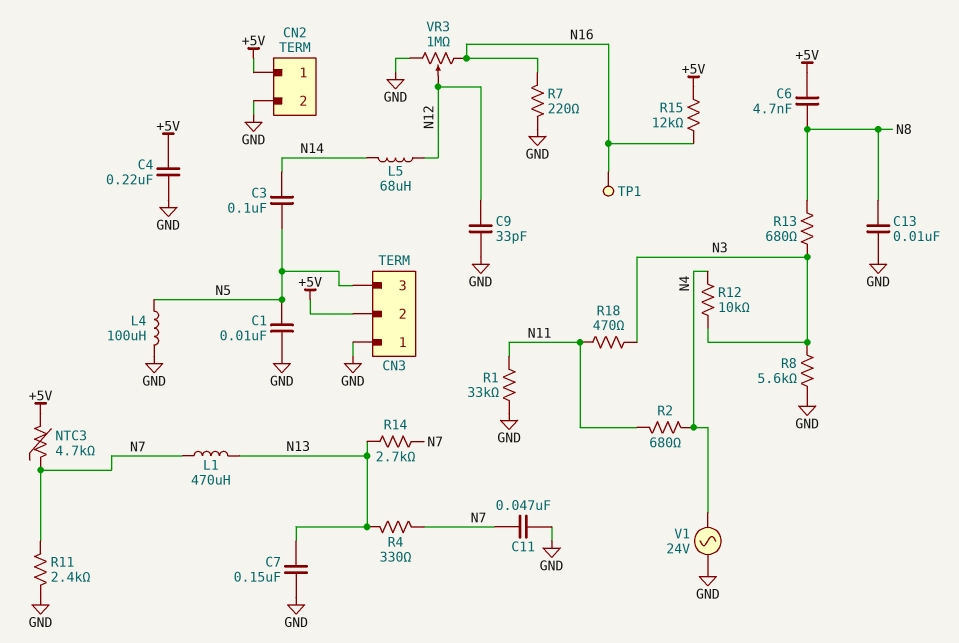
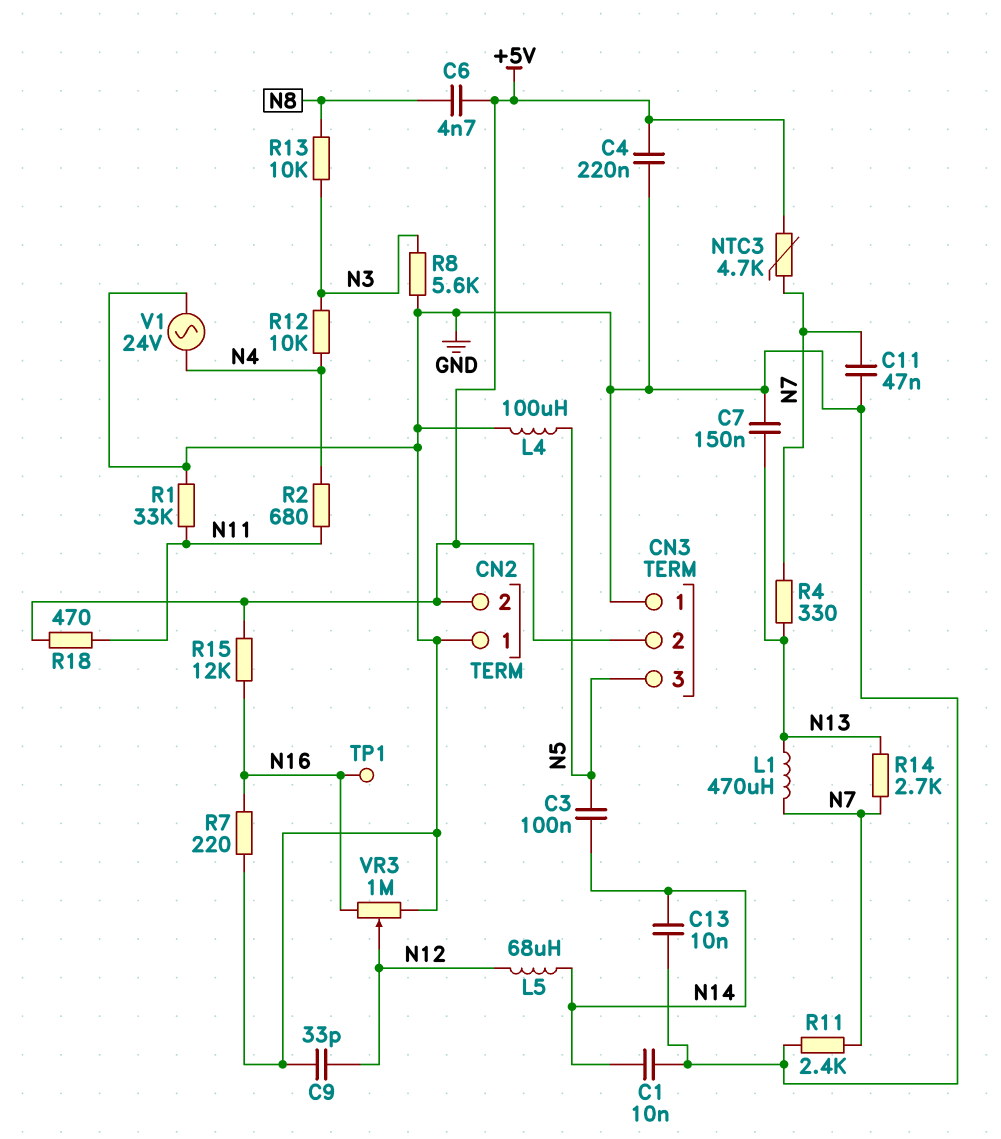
C1: 10nF (GND, N5) -> 10nF (GND, N14)
C13: 10nF (GND, N8) -> 10nF (GND, N14)
CN2 pin 1: +5V -> GND
CN2 pin 2: GND -> +5V
R13: 680 (N3, N8) -> 10k (N3, N8)
R18: 470 (N3, N11) -> 470 (+5V, N11)

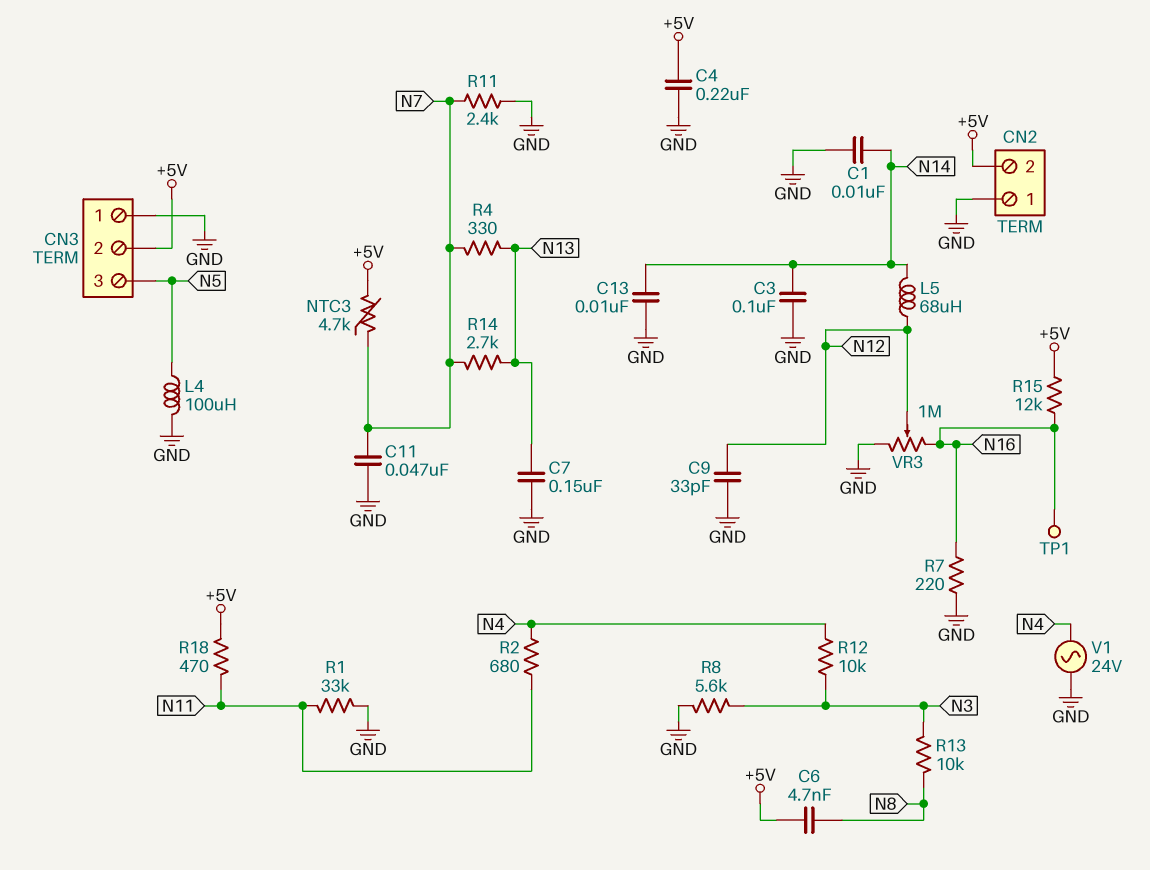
C3: 100nF (N5, N14) -> 100nF (GND, N14)
L1: 470uH (N7, N13) -> none

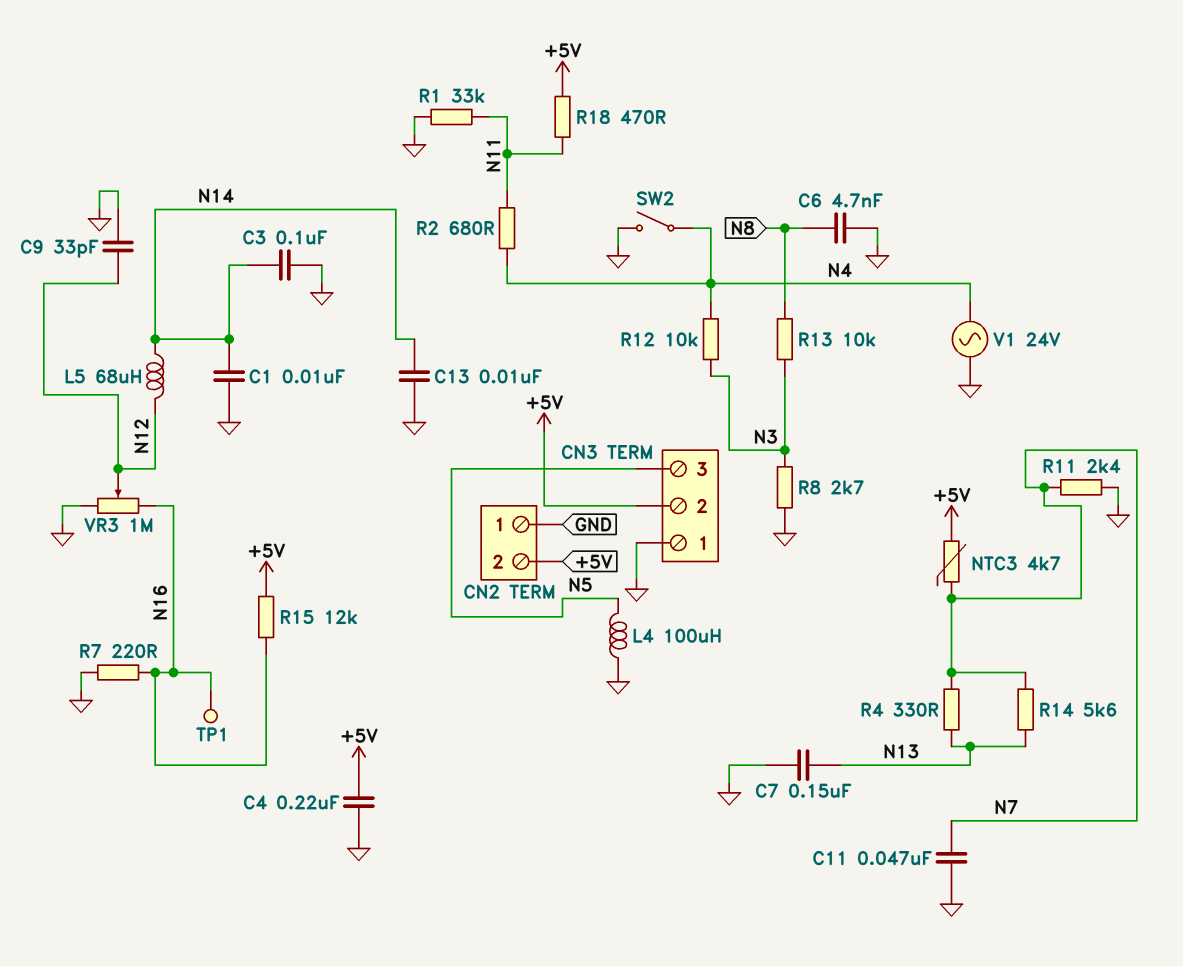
C6: 4.7nF (+5V, N8) -> 4.7nF (GND, N8)
R8: 5.6k (GND, N3) -> 2.7k (GND, N3)
R14: 2.7k (N7, N13) -> 5.6k (N7, N13)
SW2: none -> switch (GND, N4)

